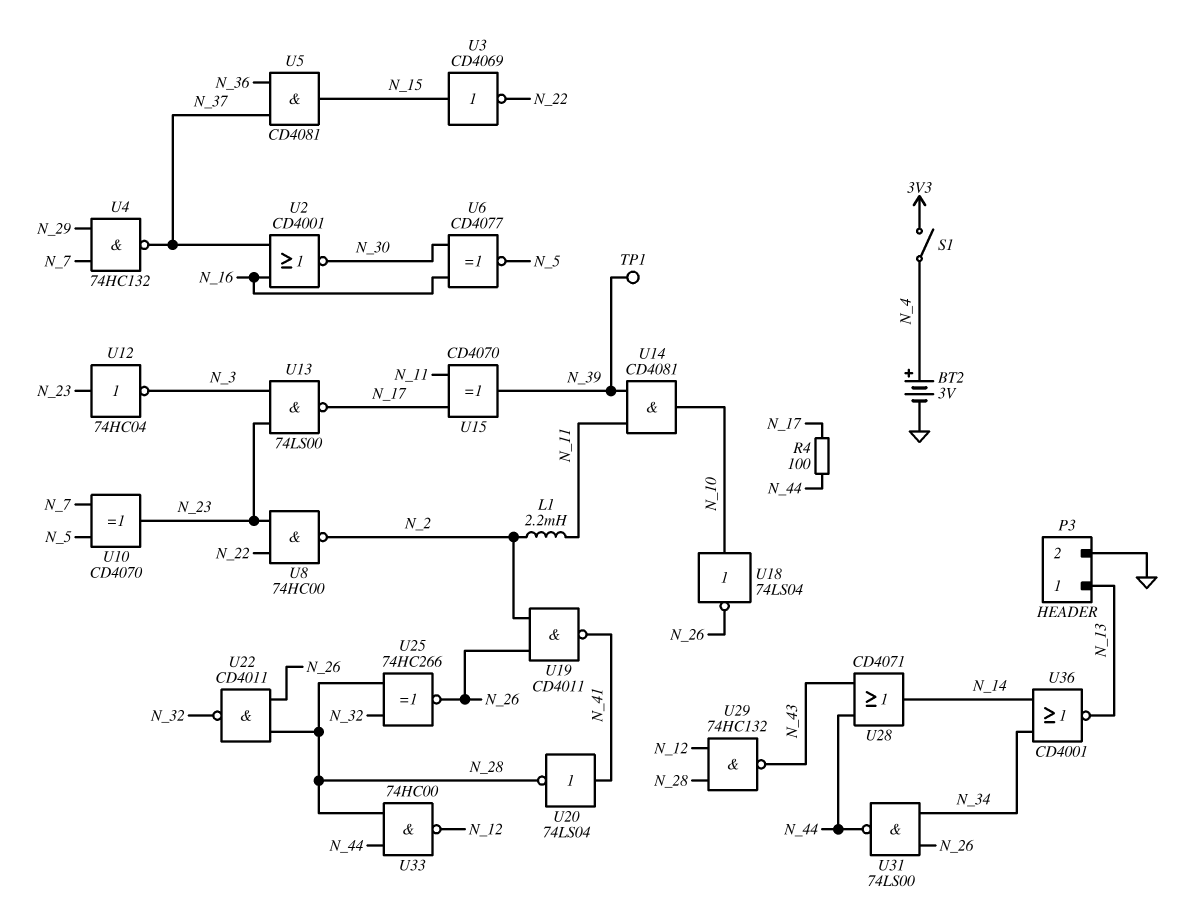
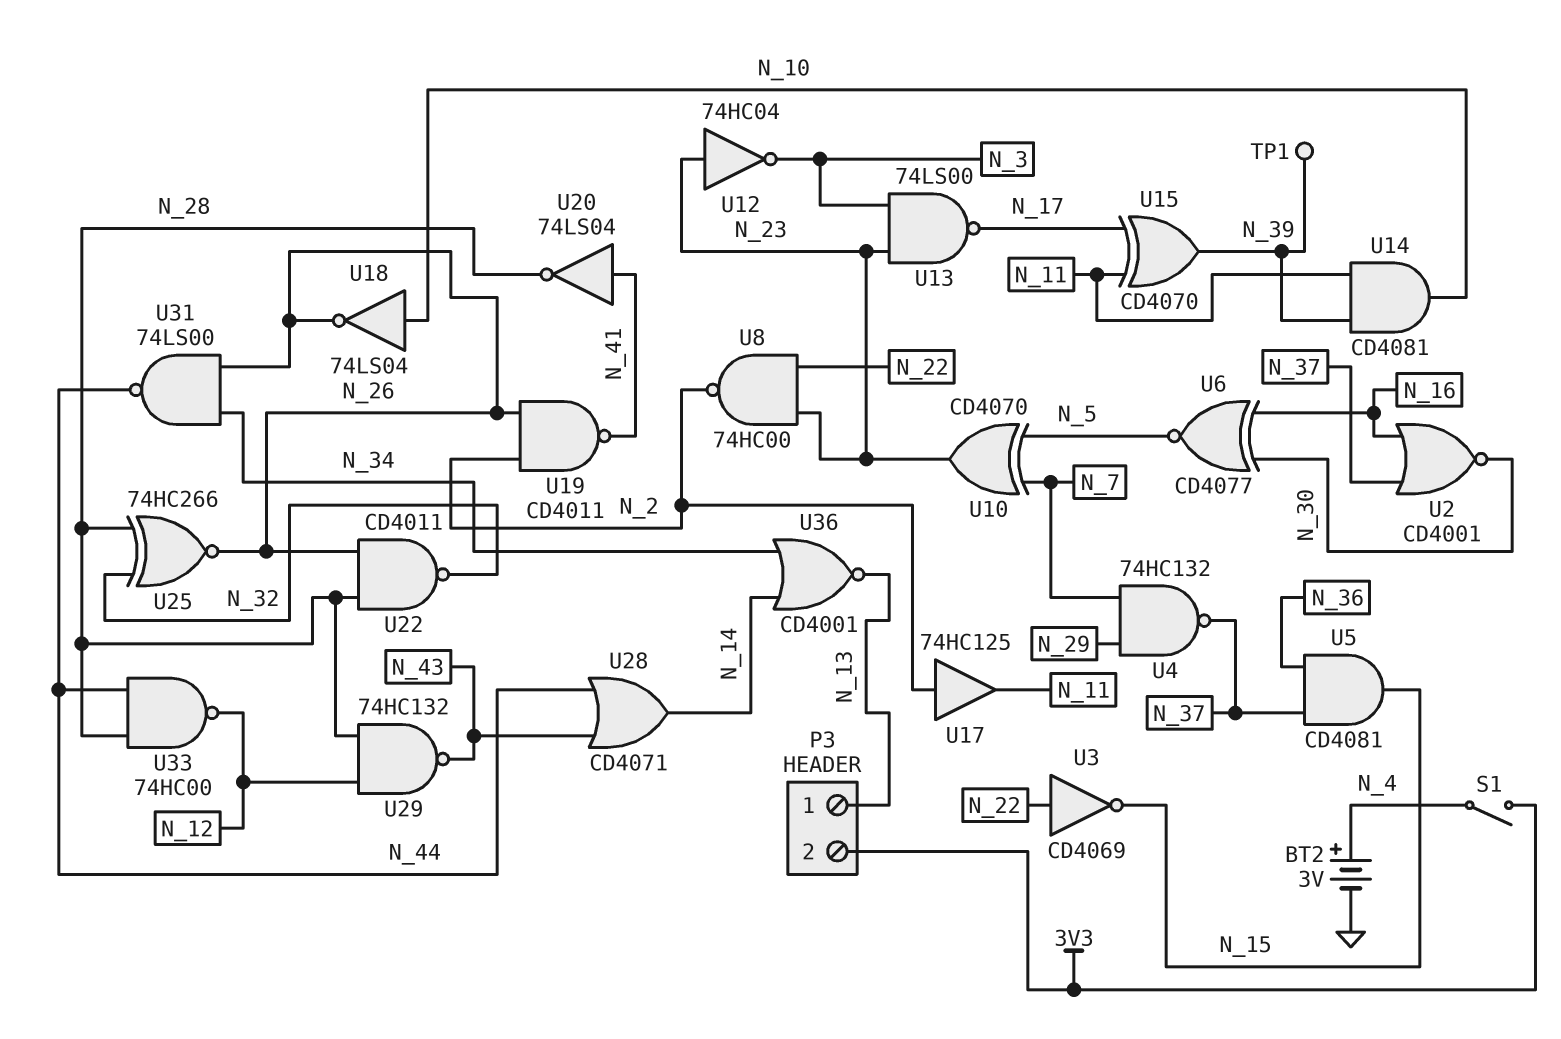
L1: 2.2mH (N_2, N_11) -> none
P3 pin 2: GND -> 3V3
R4: 100 (N_17, N_44) -> none
U3: NOT CD4069 (in N_15, out N_22) -> NOT CD4069 (in N_22, out N_15)
U17: none -> buffer 74HC125 (in N_2, out N_11)

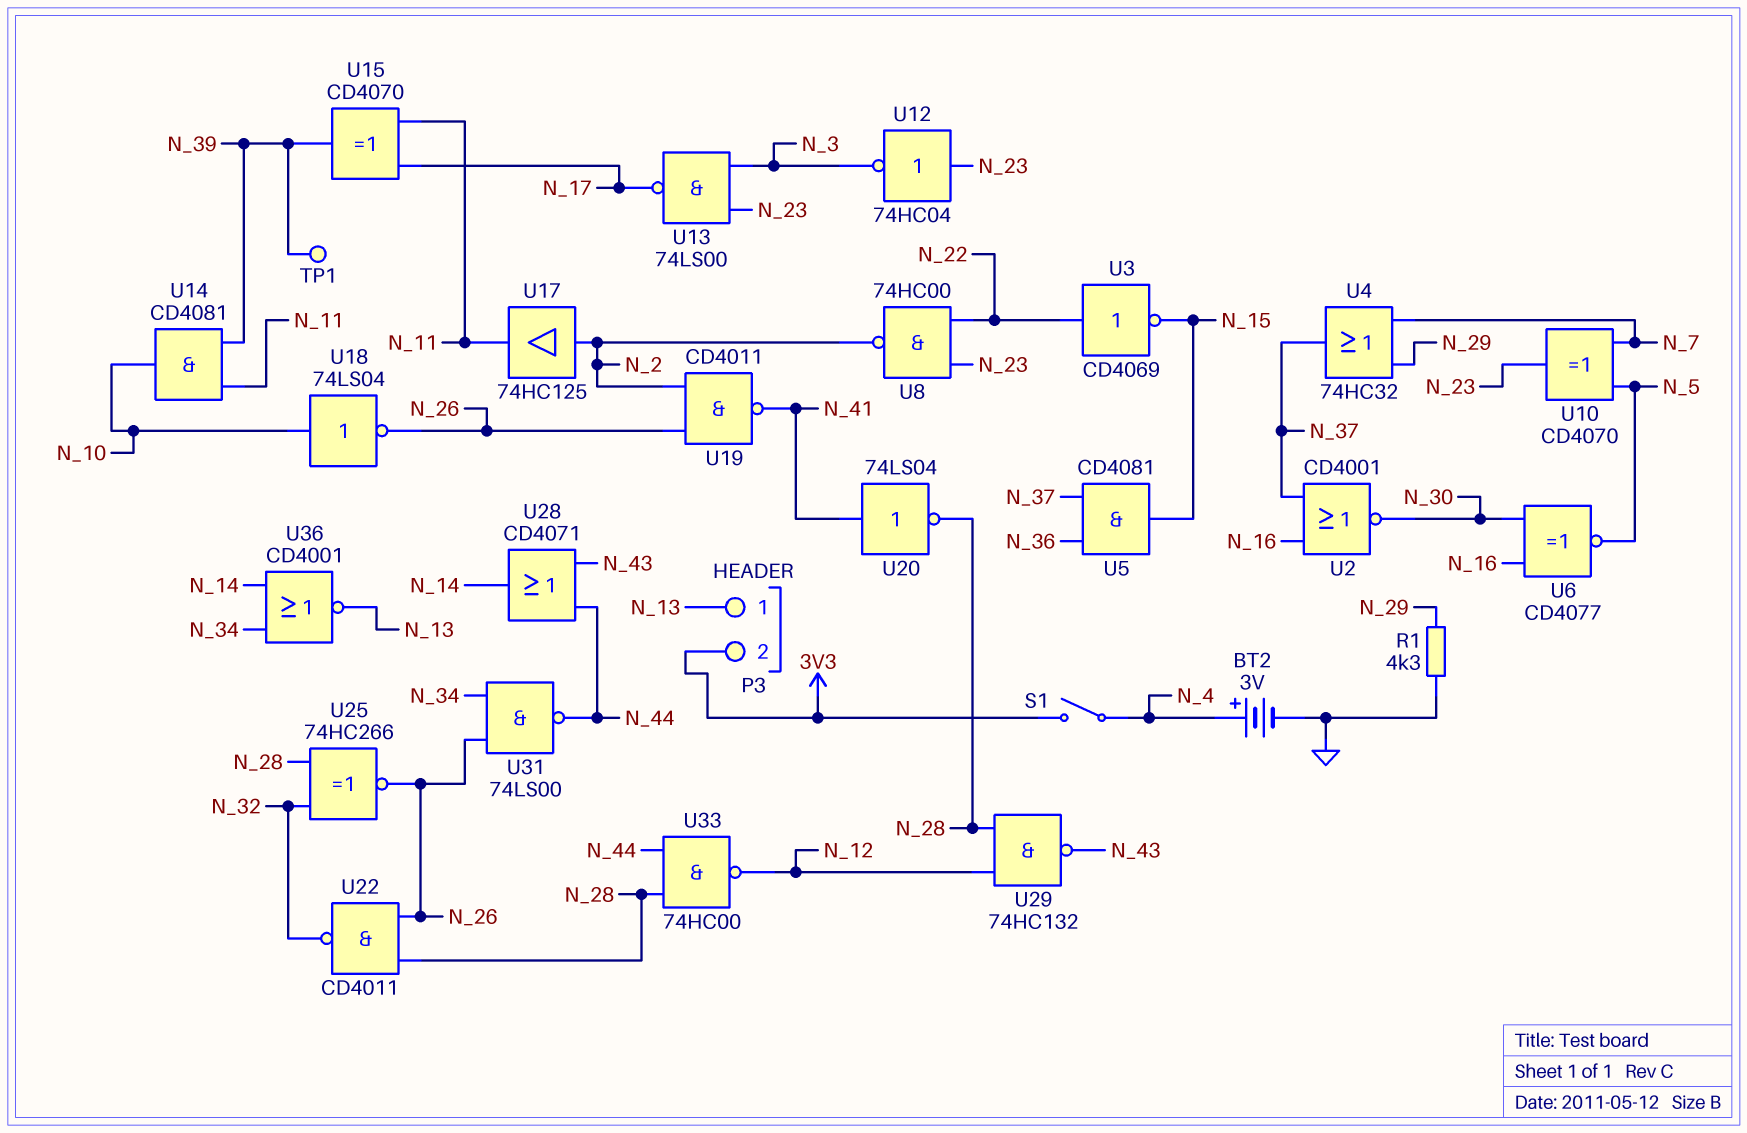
R1: none -> 4.3k (GND, N_29)
U4: NAND 74HC132 (in N_7, in N_29, out N_37) -> OR 74HC32 (in N_7, in N_29, out N_37)

